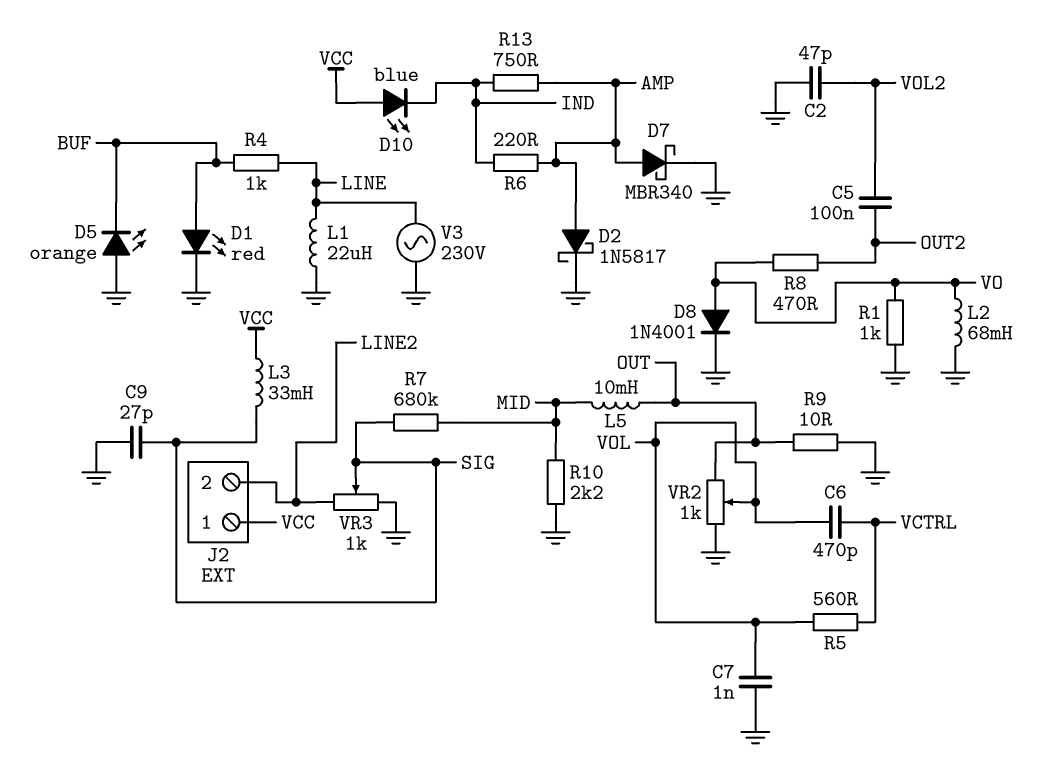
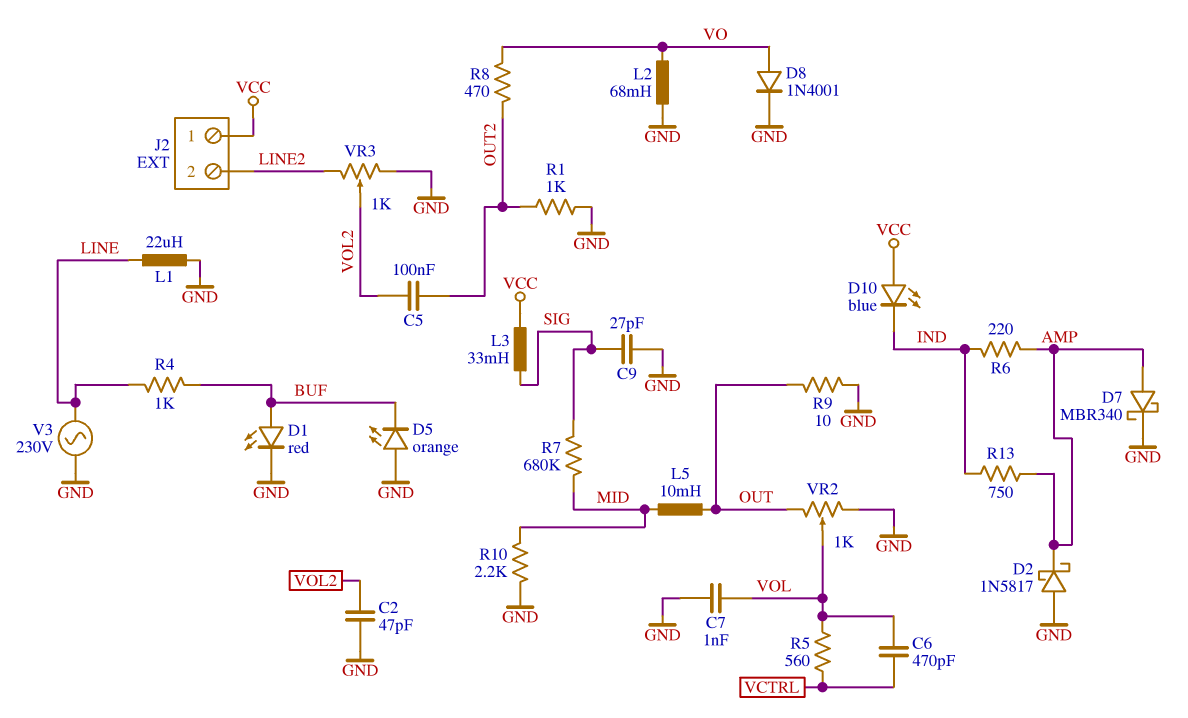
D2: schottky 1N5817 (A AMP, K GND) -> schottky 1N5817 (A GND, K AMP)
R1: 1k (GND, VO) -> 1k (GND, OUT2)
VR3: 1k (GND, LINE2, wiper SIG) -> 1k (GND, LINE2, wiper VOL2)

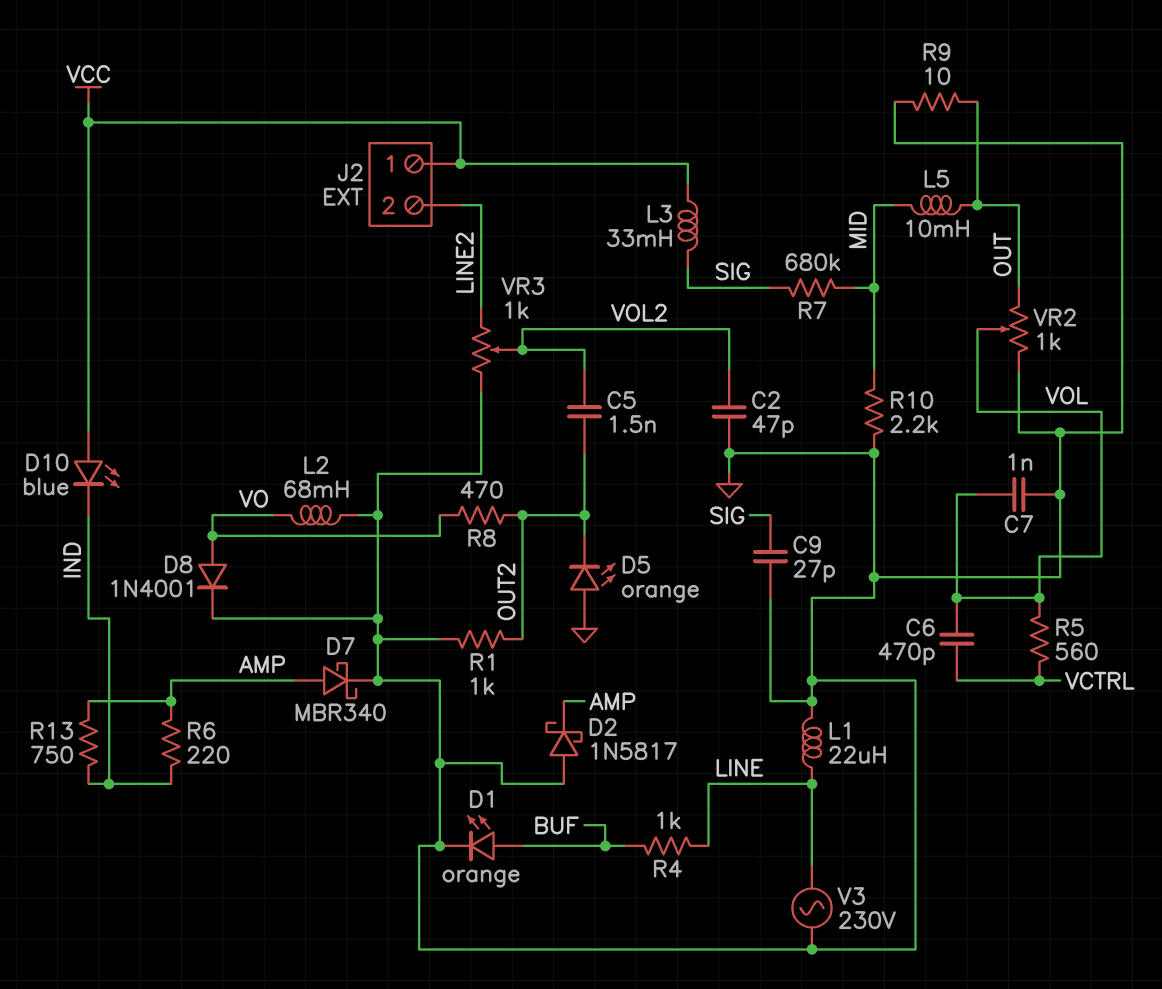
C5: 100nF (OUT2, VOL2) -> 1.5nF (OUT2, VOL2)
D1: LED red (A BUF, K GND) -> LED orange (A BUF, K GND)
D5: LED orange (A GND, K BUF) -> LED orange (A GND, K OUT2)

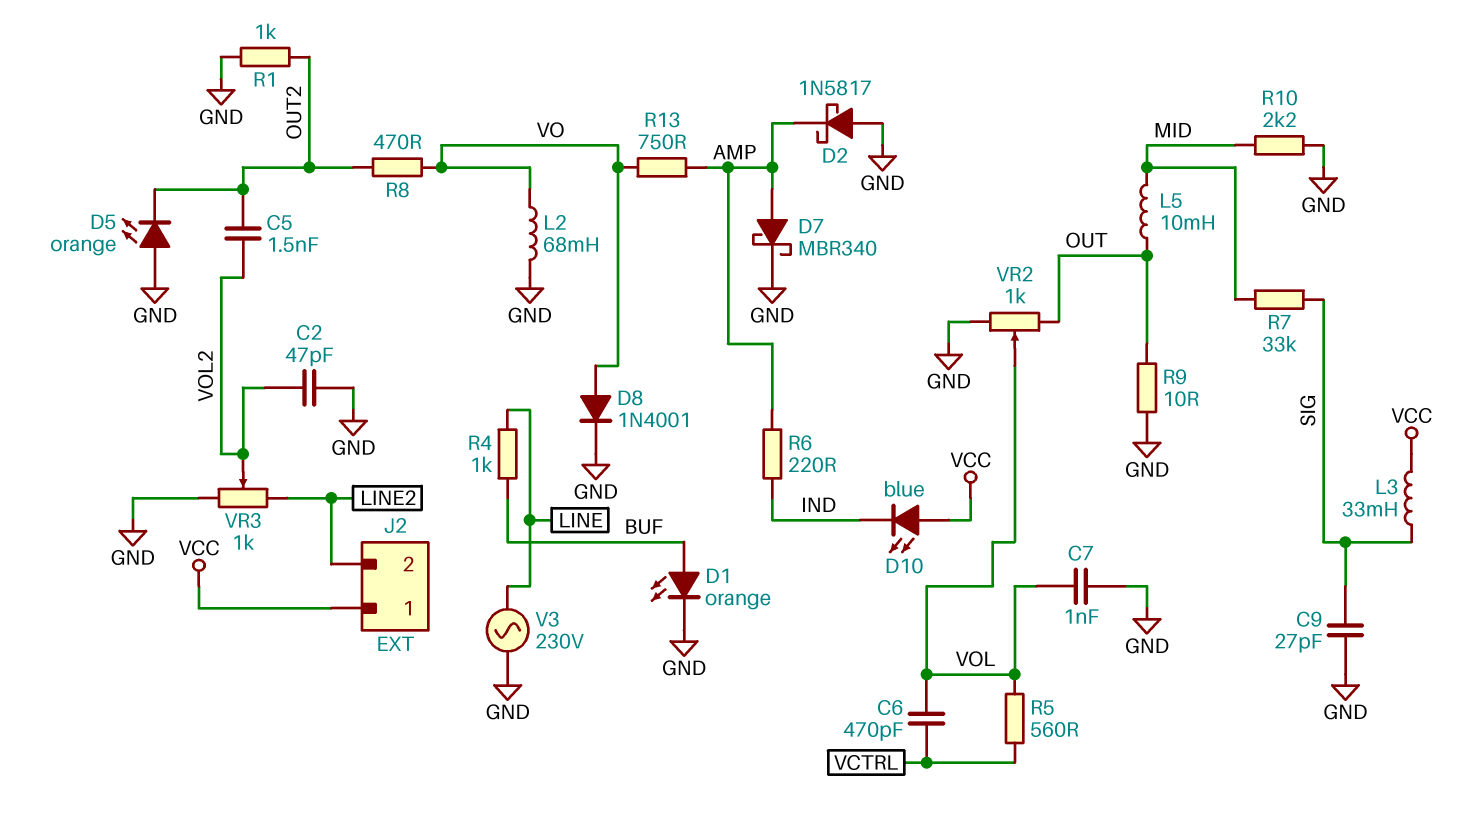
L1: 22uH (GND, LINE) -> none
R7: 680k (MID, SIG) -> 33k (MID, SIG)
R13: 750 (AMP, IND) -> 750 (AMP, VO)

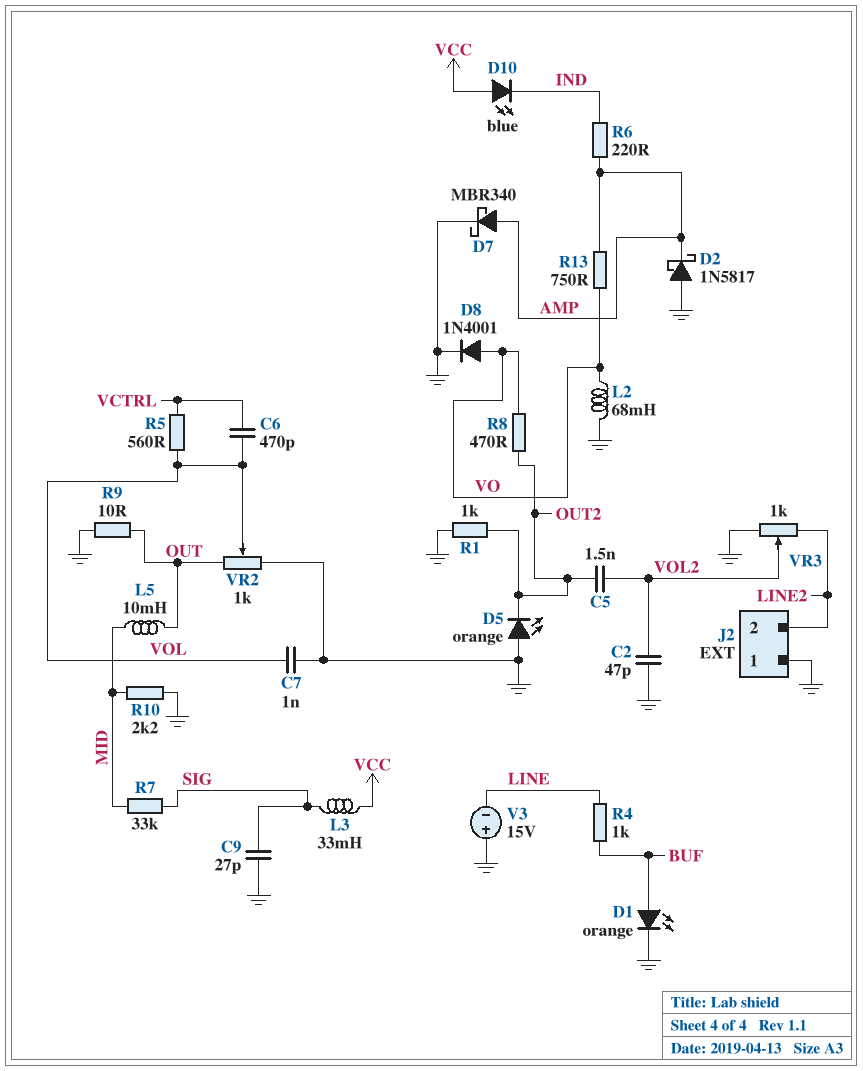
J2 pin 1: VCC -> GND
V3: AC 230V (GND, LINE) -> 15V (plus GND, minus LINE)

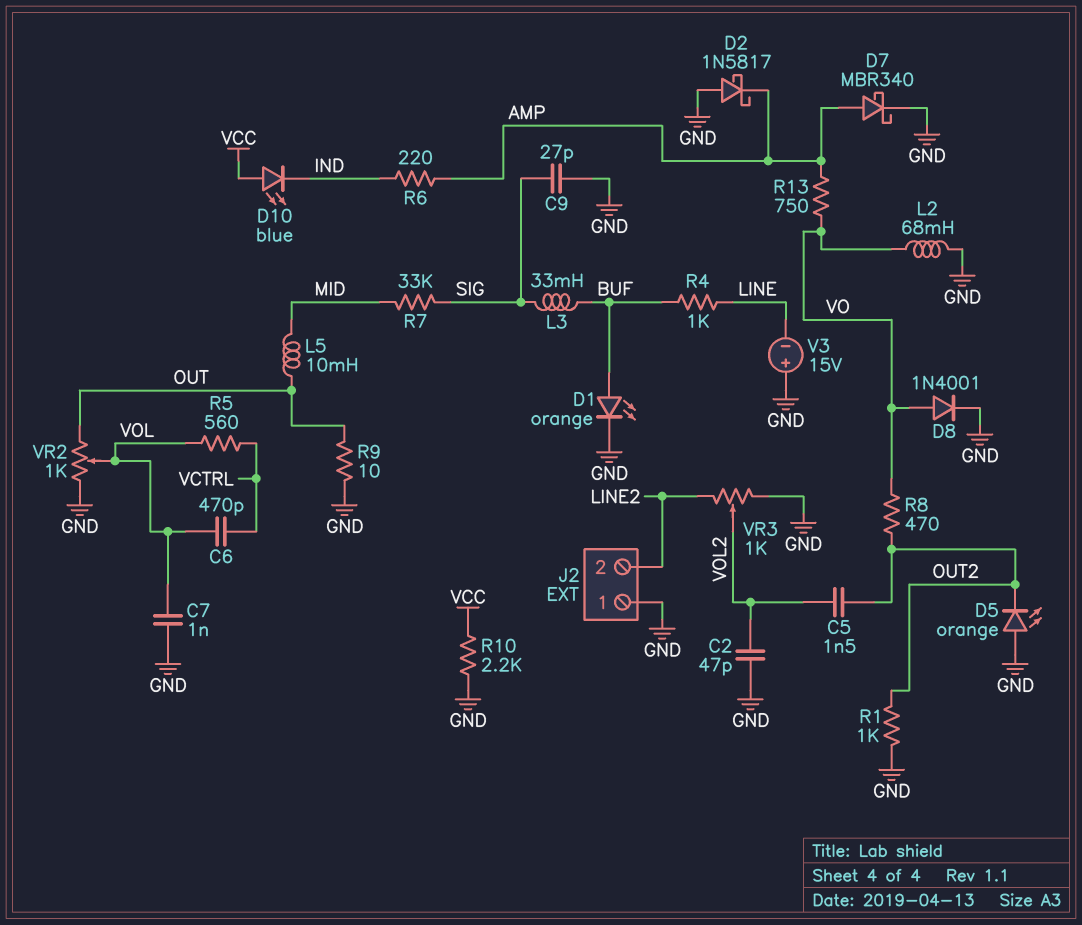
L3: 33mH (SIG, VCC) -> 33mH (BUF, SIG)
R10: 2.2k (GND, MID) -> 2.2k (GND, VCC)

